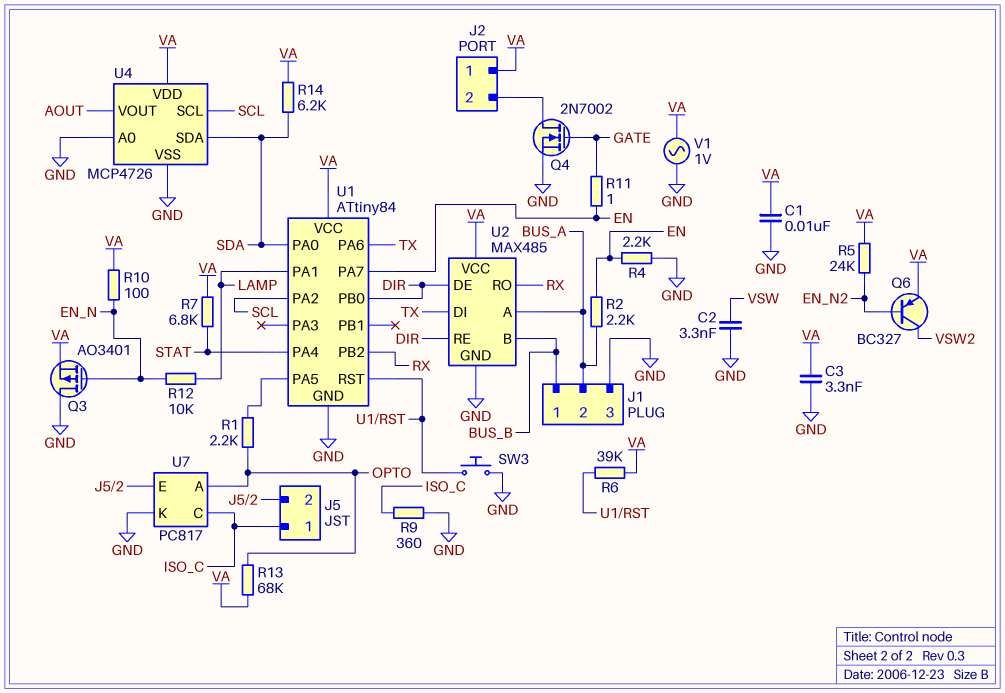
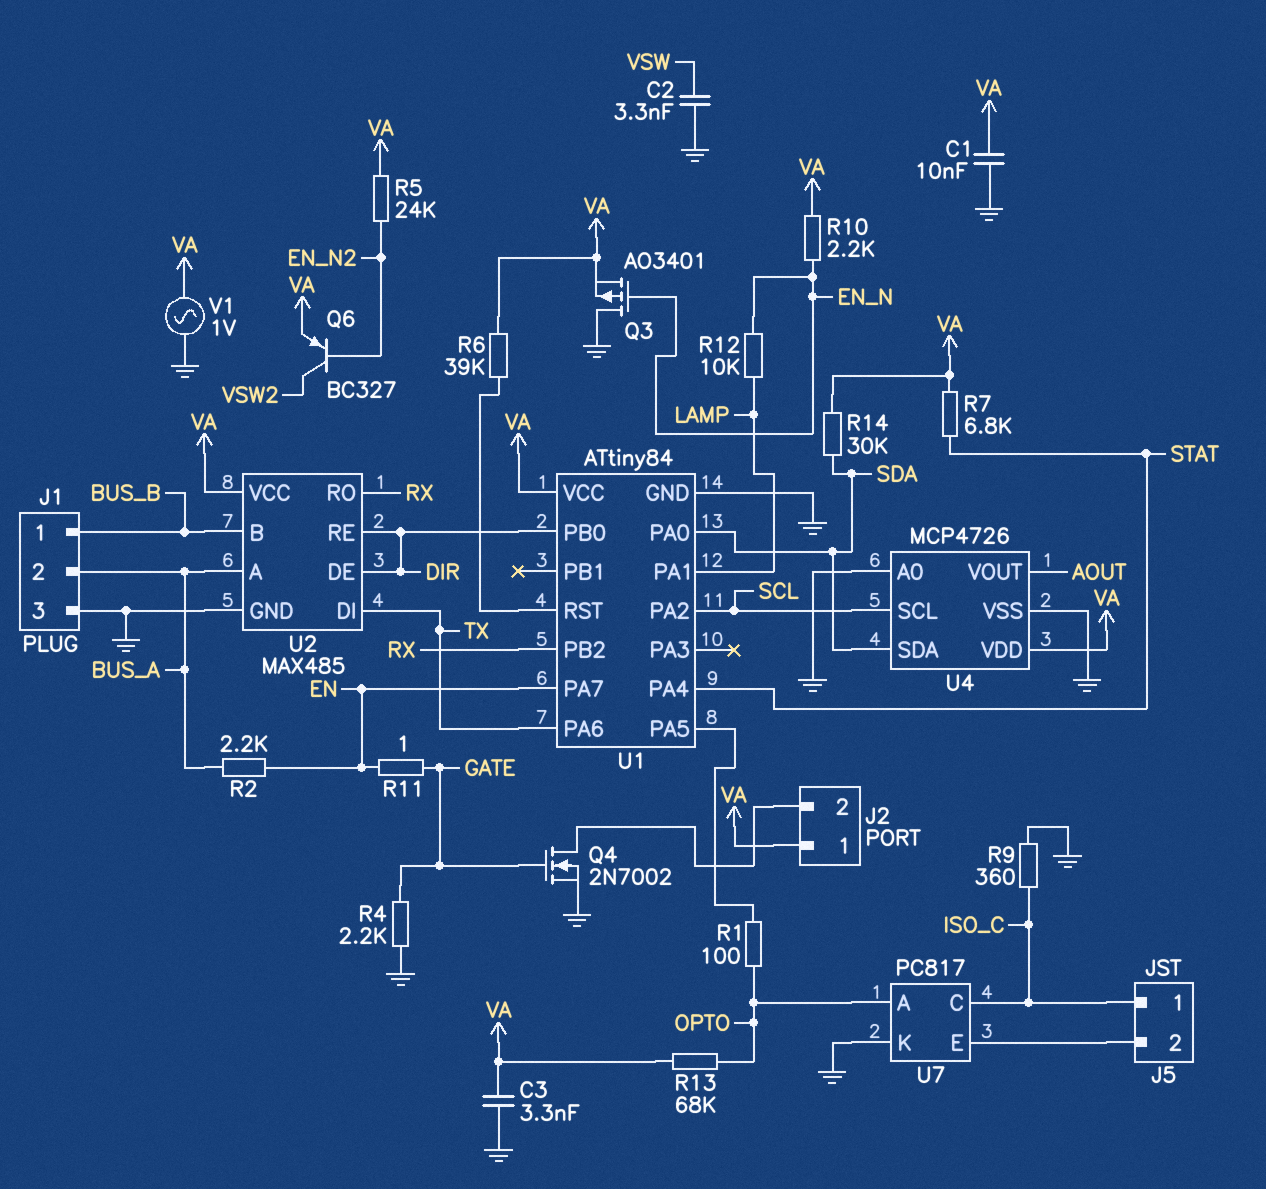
R1: 2.2k (OPTO, U1/PA5) -> 100 (OPTO, U1/PA5)
R4: 2.2k (EN, GND) -> 2.2k (GATE, GND)
R10: 100 (EN_N, VA) -> 2.2k (EN_N, VA)
R14: 6.2k (SDA, VA) -> 30k (SDA, VA)
SW3: button (GND, U1/RST) -> none

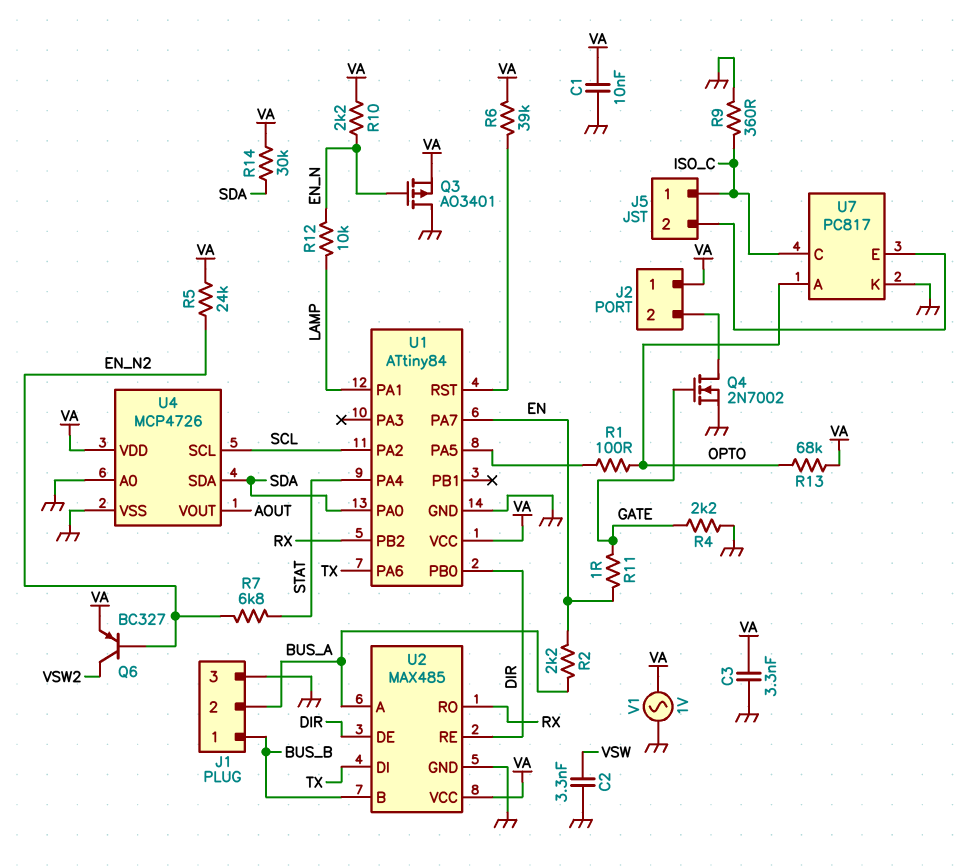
R7: 6.8k (STAT, VA) -> 6.8k (EN_N2, STAT)

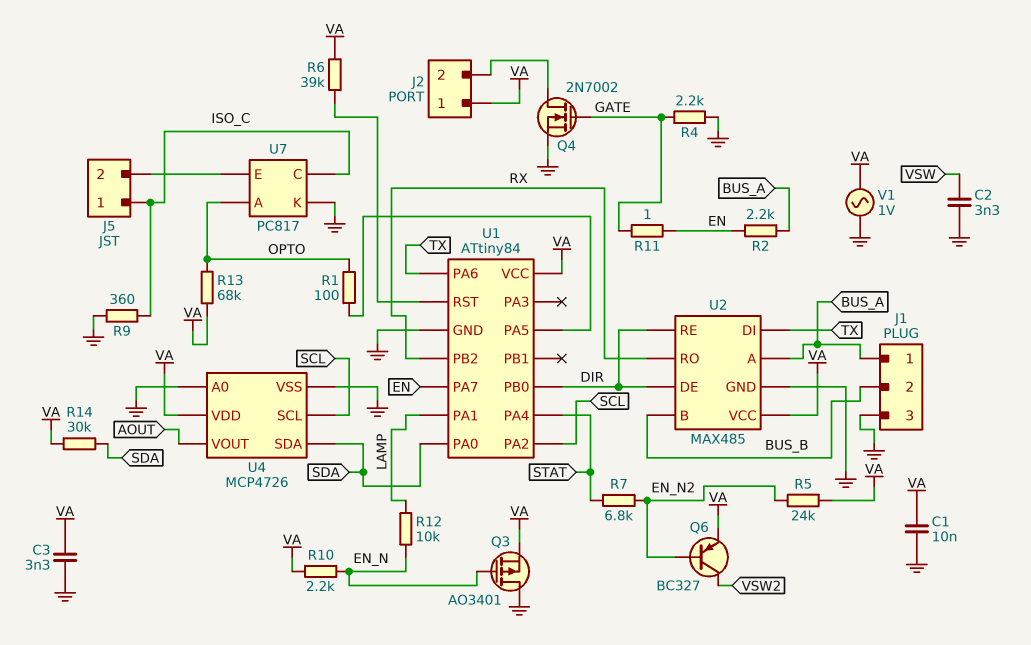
J1 pin 1: BUS_B -> BUS_A
J1 pin 2: BUS_A -> BUS_B

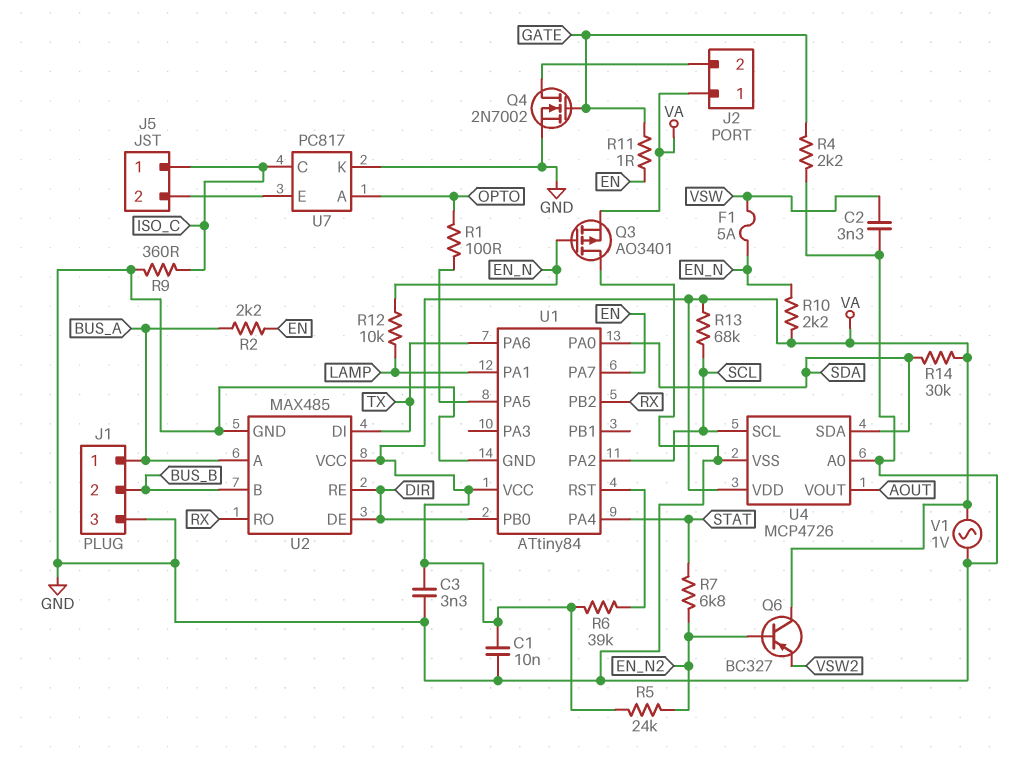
F1: none -> 5A (EN_N, VSW)
Q6: PNP BC327 (B EN_N2, C VSW2, E VA) -> PNP BC327 (B EN_N2, C VA, E VSW2)
R13: 68k (OPTO, VA) -> 68k (SCL, VA)

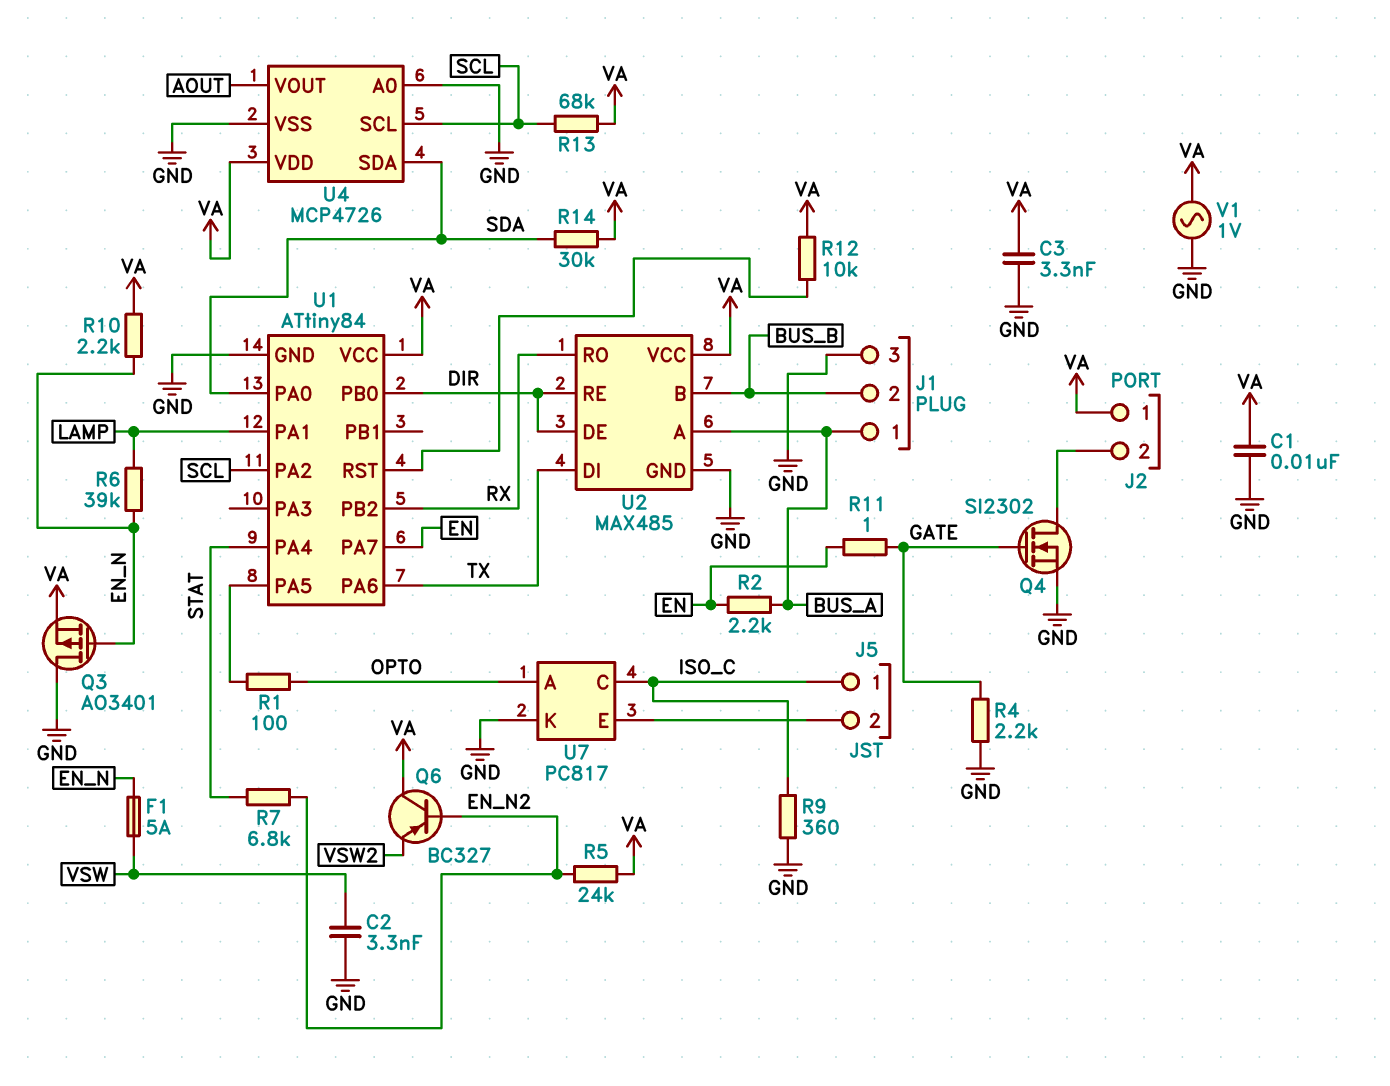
Q4: NMOS 2N7002 (G GATE, D J2/2, S GND) -> NMOS SI2302 (G GATE, D J2/2, S GND)
R6: 39k (U1/RST, VA) -> 39k (EN_N, LAMP)
R12: 10k (EN_N, LAMP) -> 10k (U1/RST, VA)

